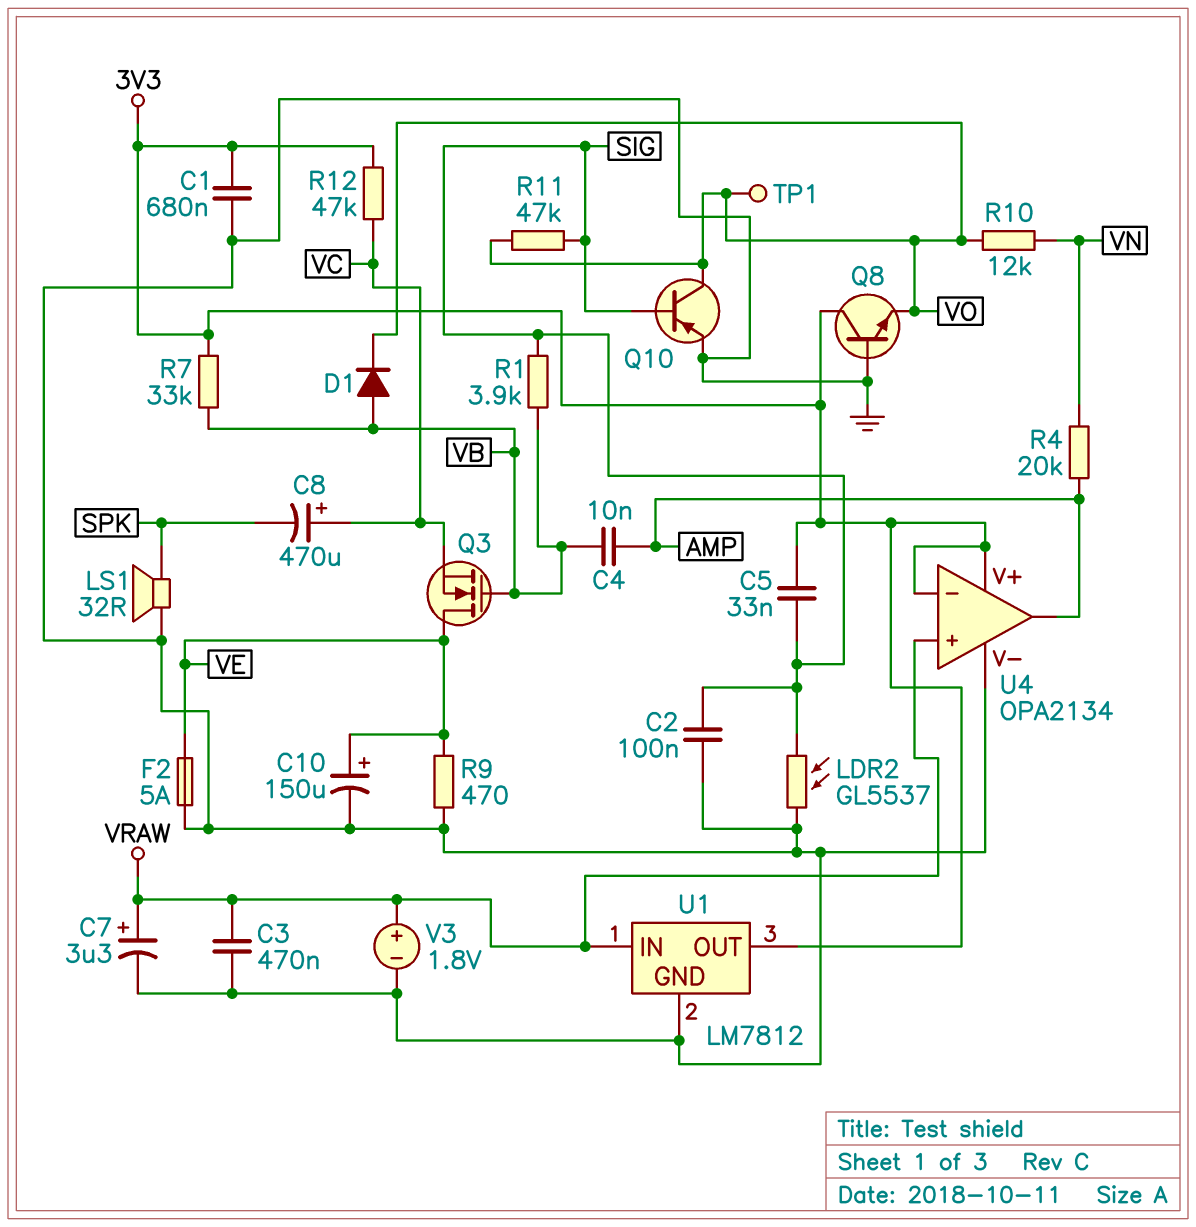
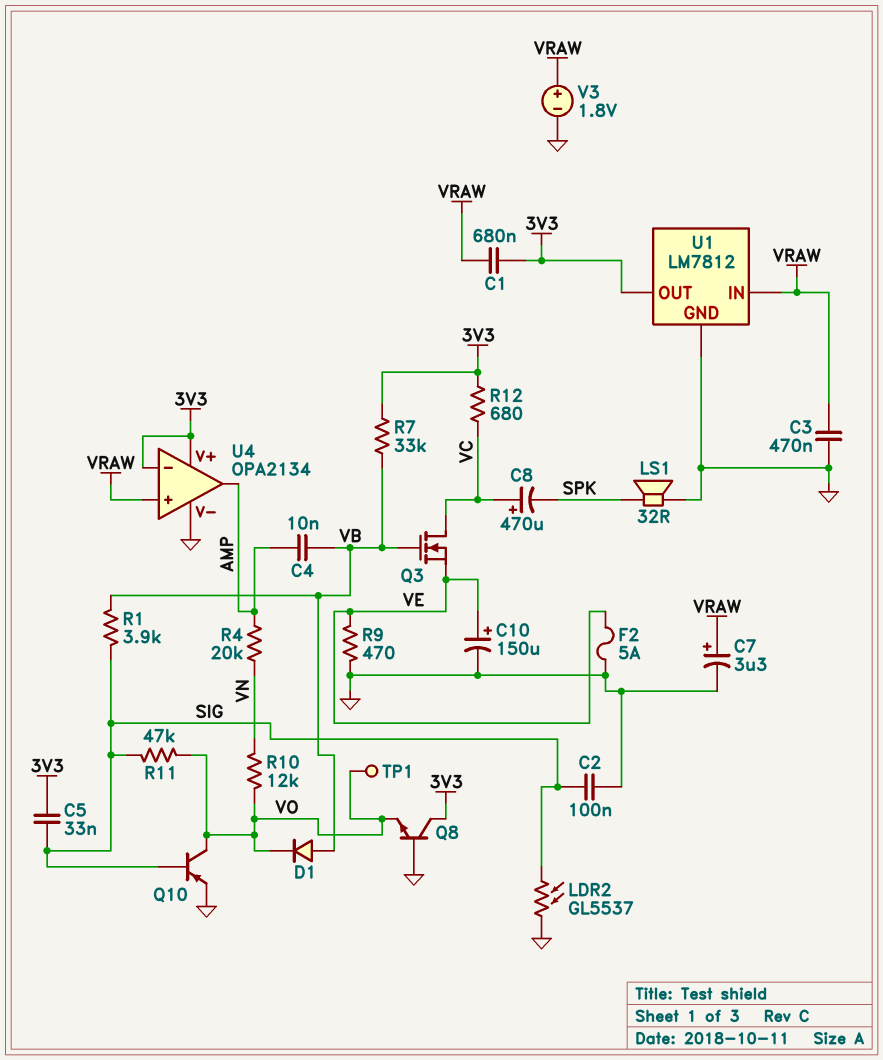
C1: 680nF (3V3, GND) -> 680nF (3V3, VRAW)
Q3: NMOS (G VB, D VE, S VC) -> NMOS (G VB, D VC, S VE)
R12: 47k (3V3, VC) -> 680 (3V3, VC)

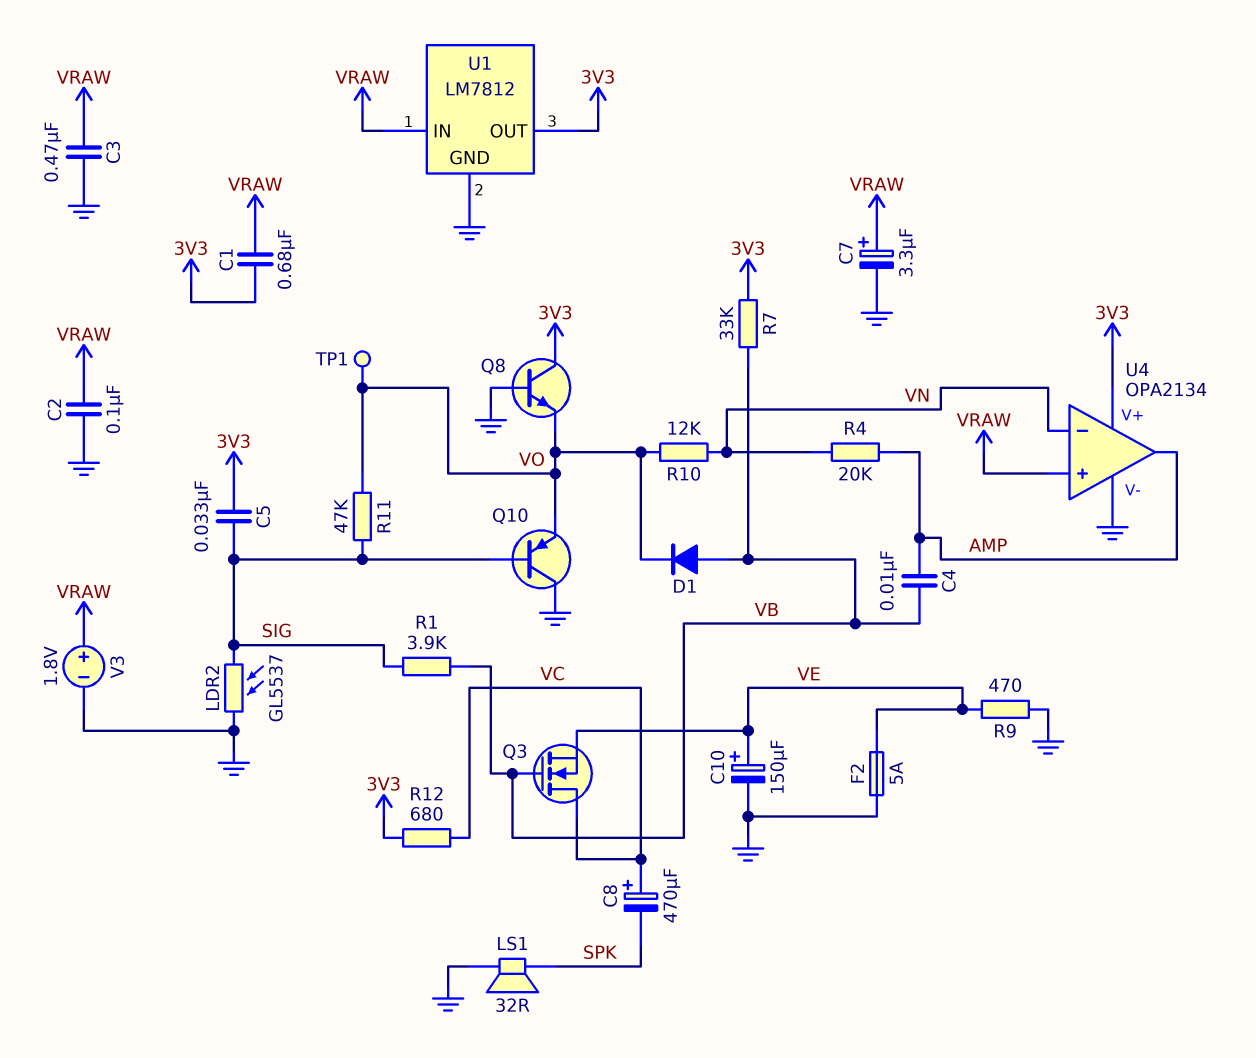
C2: 100nF (GND, SIG) -> 100nF (GND, VRAW)
Q10: PNP (B SIG, C VO, E GND) -> PNP (B SIG, C GND, E VO)
U4 pin in-: 3V3 -> VN

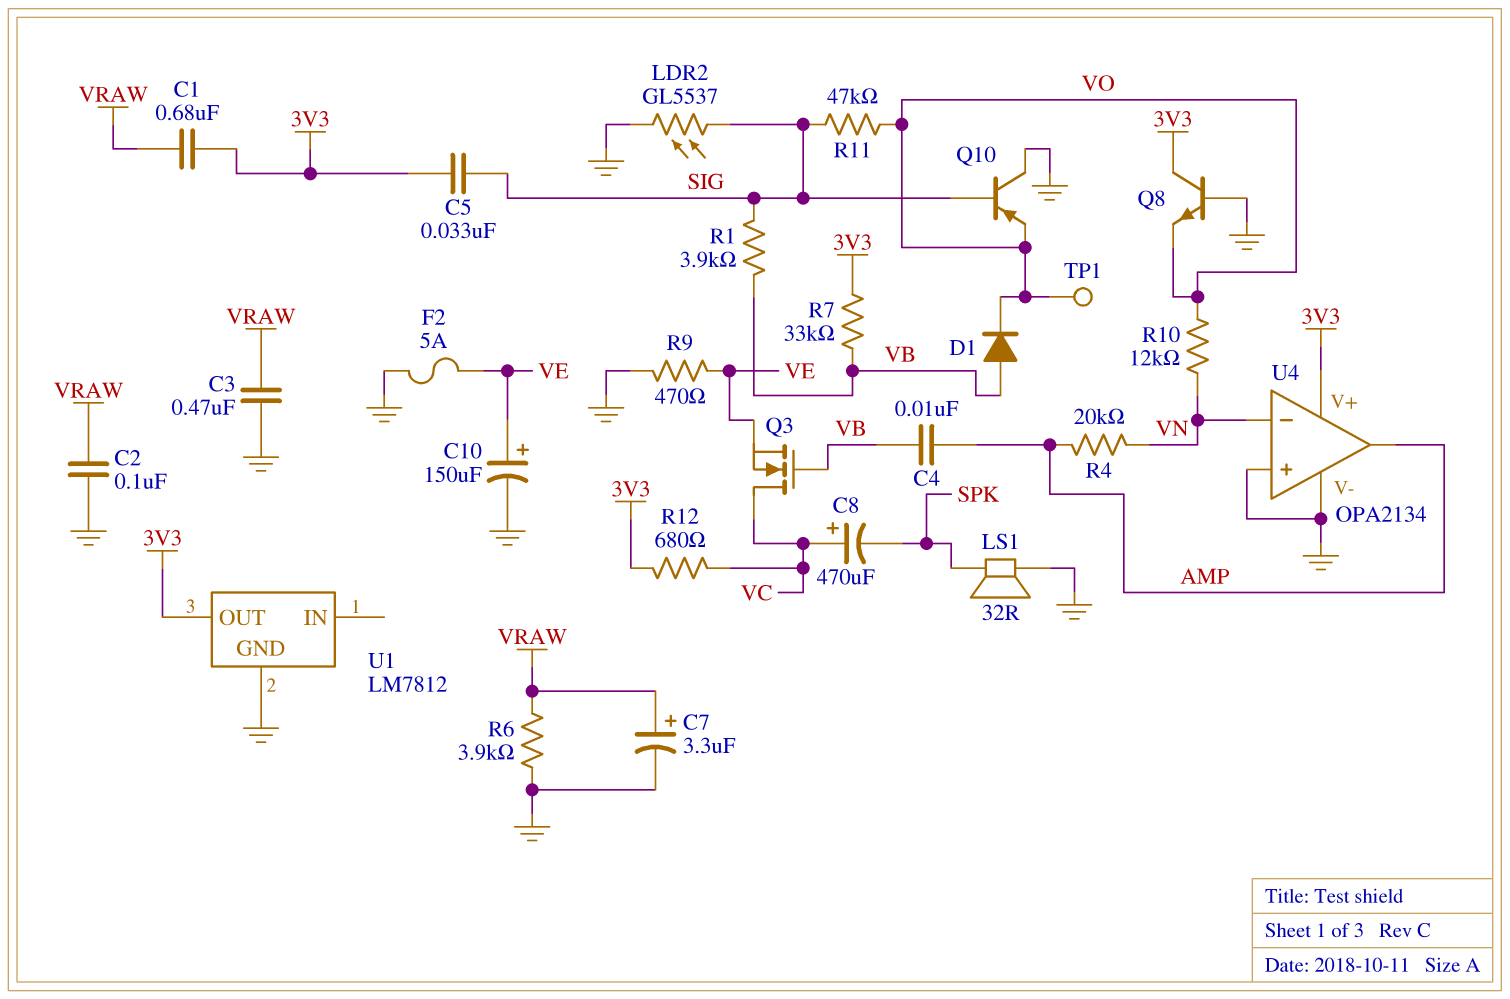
R6: none -> 3.9k (GND, VRAW)
U1 pin IN: VRAW -> none
U4 pin in+: VRAW -> GND
V3: 1.8V (plus VRAW, minus GND) -> none

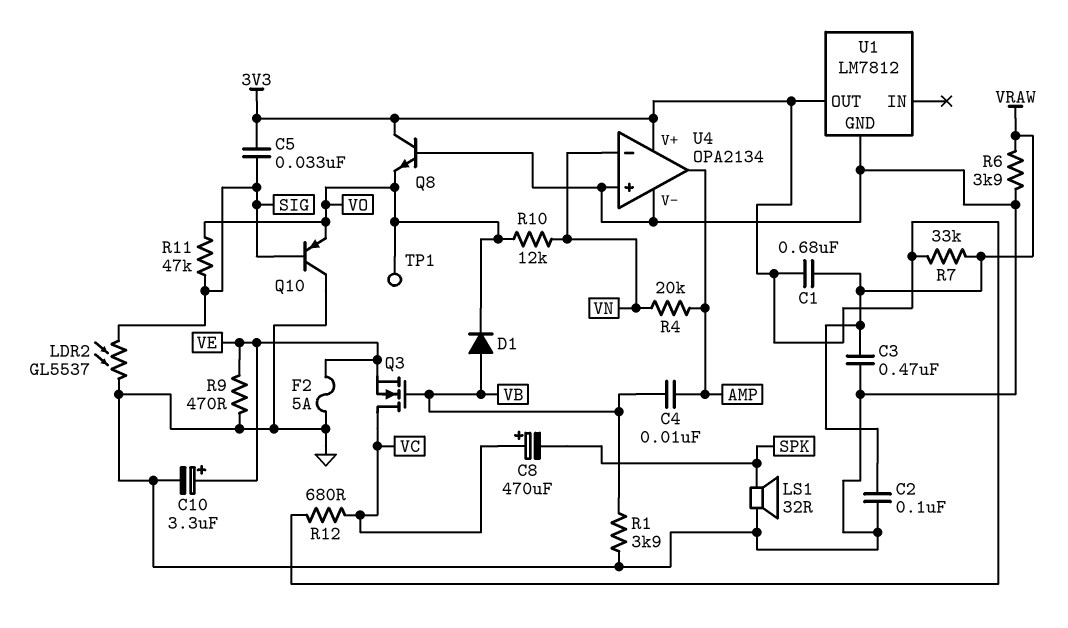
C7: 3.3uF (plus VRAW, minus GND) -> none
C10: 150uF (plus VE, minus GND) -> 3.3uF (plus VE, minus GND)
R1: 3.9k (SIG, VB) -> 3.9k (GND, VB)
R7: 33k (3V3, VB) -> 33k (3V3, VRAW)

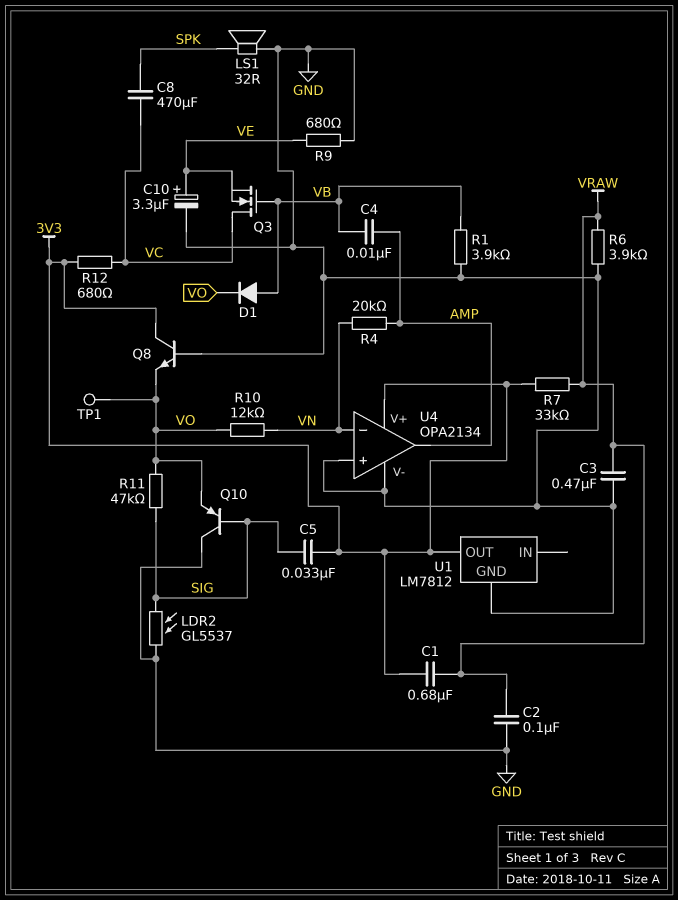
C8: 470uF (plus VC, minus SPK) -> 470uF (SPK, VC)
F2: 5A (GND, VE) -> none
R9: 470 (GND, VE) -> 680 (GND, VE)

